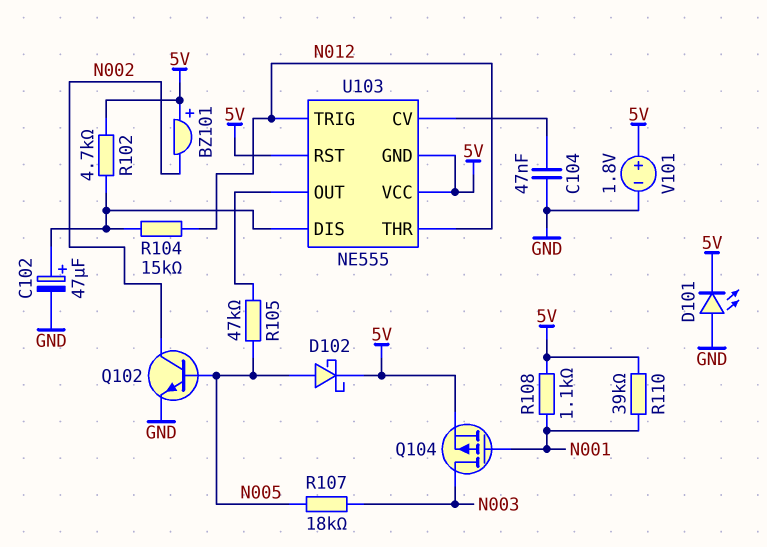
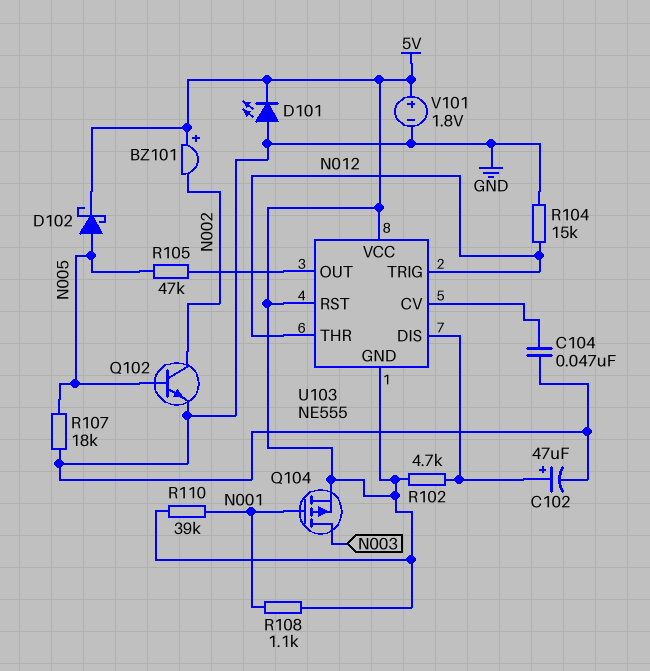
R104: 15k (N012, U103/DIS) -> 15k (GND, N012)
R107: 18k (N003, N005) -> 18k (GND, N005)

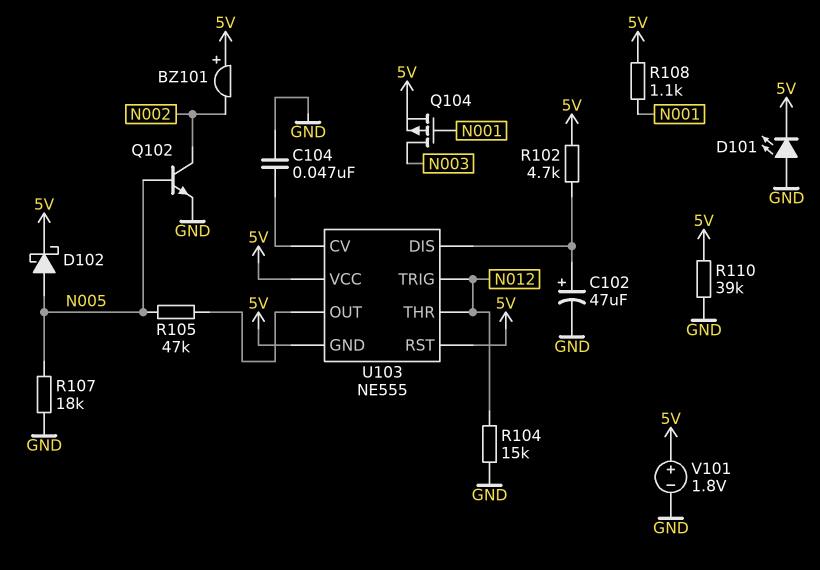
R110: 39k (5V, N001) -> 39k (5V, GND)

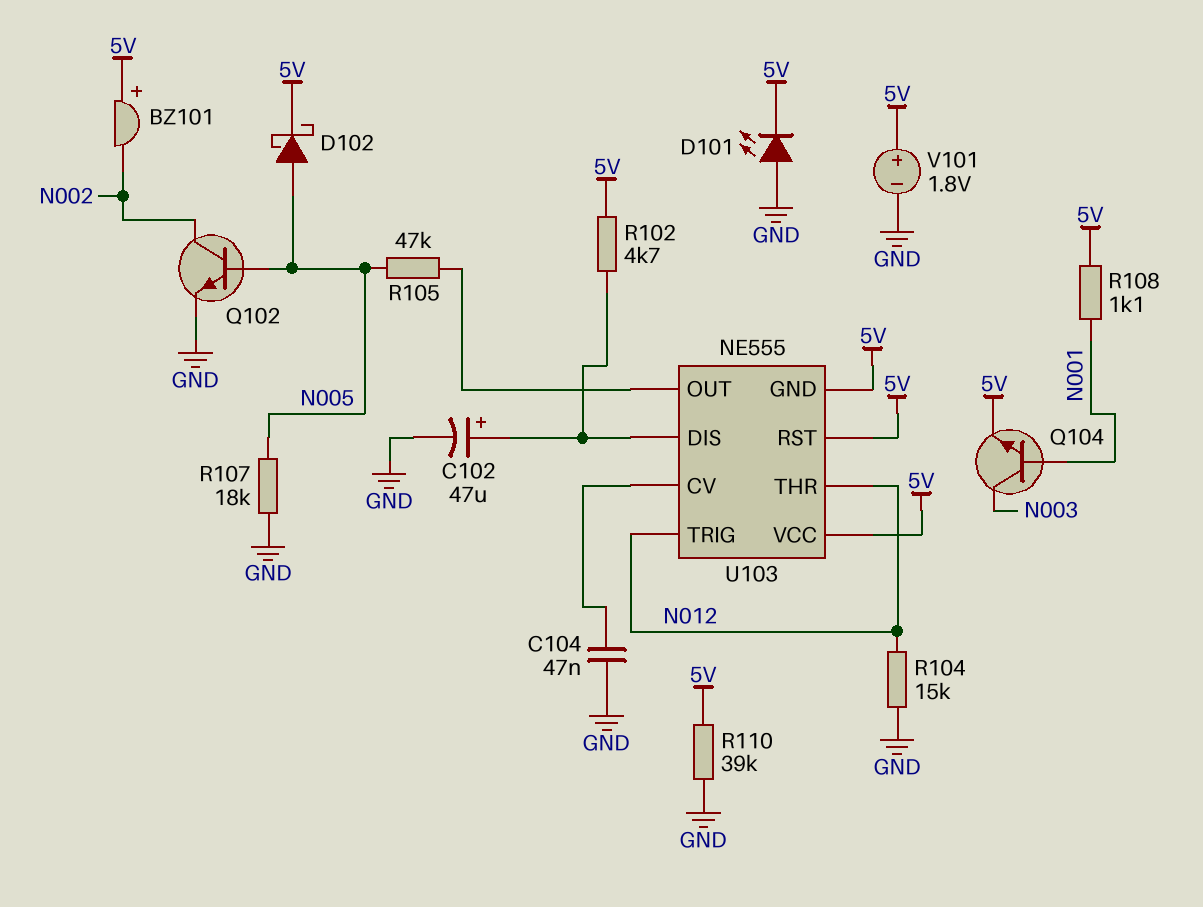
Q104: PMOS (G N001, D N003, S 5V) -> NPN (B N001, C N003, E 5V)

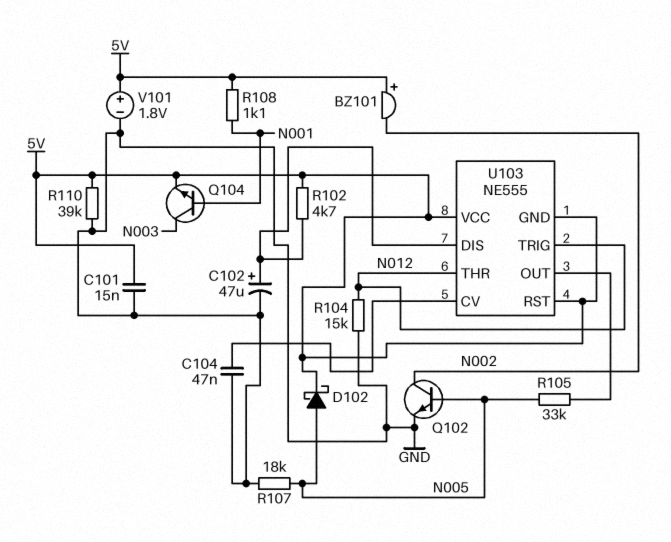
C101: none -> 15nF (5V, GND)
D101: LED (A GND, K 5V) -> none
R105: 47k (N005, U103/OUT) -> 33k (N005, U103/OUT)

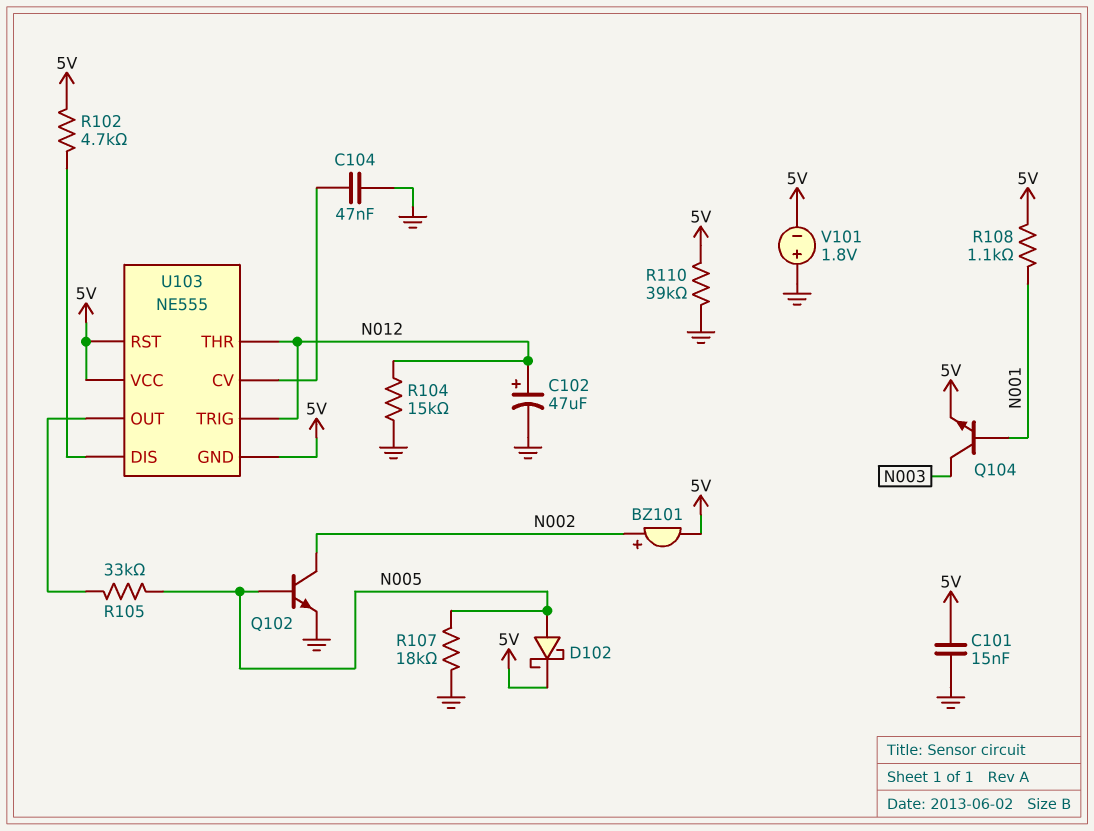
BZ101: buzzer (plus 5V, minus N002) -> buzzer (plus N002, minus 5V)
C102: 47uF (plus U103/DIS, minus GND) -> 47uF (plus N012, minus GND)
V101: 1.8V (plus 5V, minus GND) -> 1.8V (plus GND, minus 5V)

